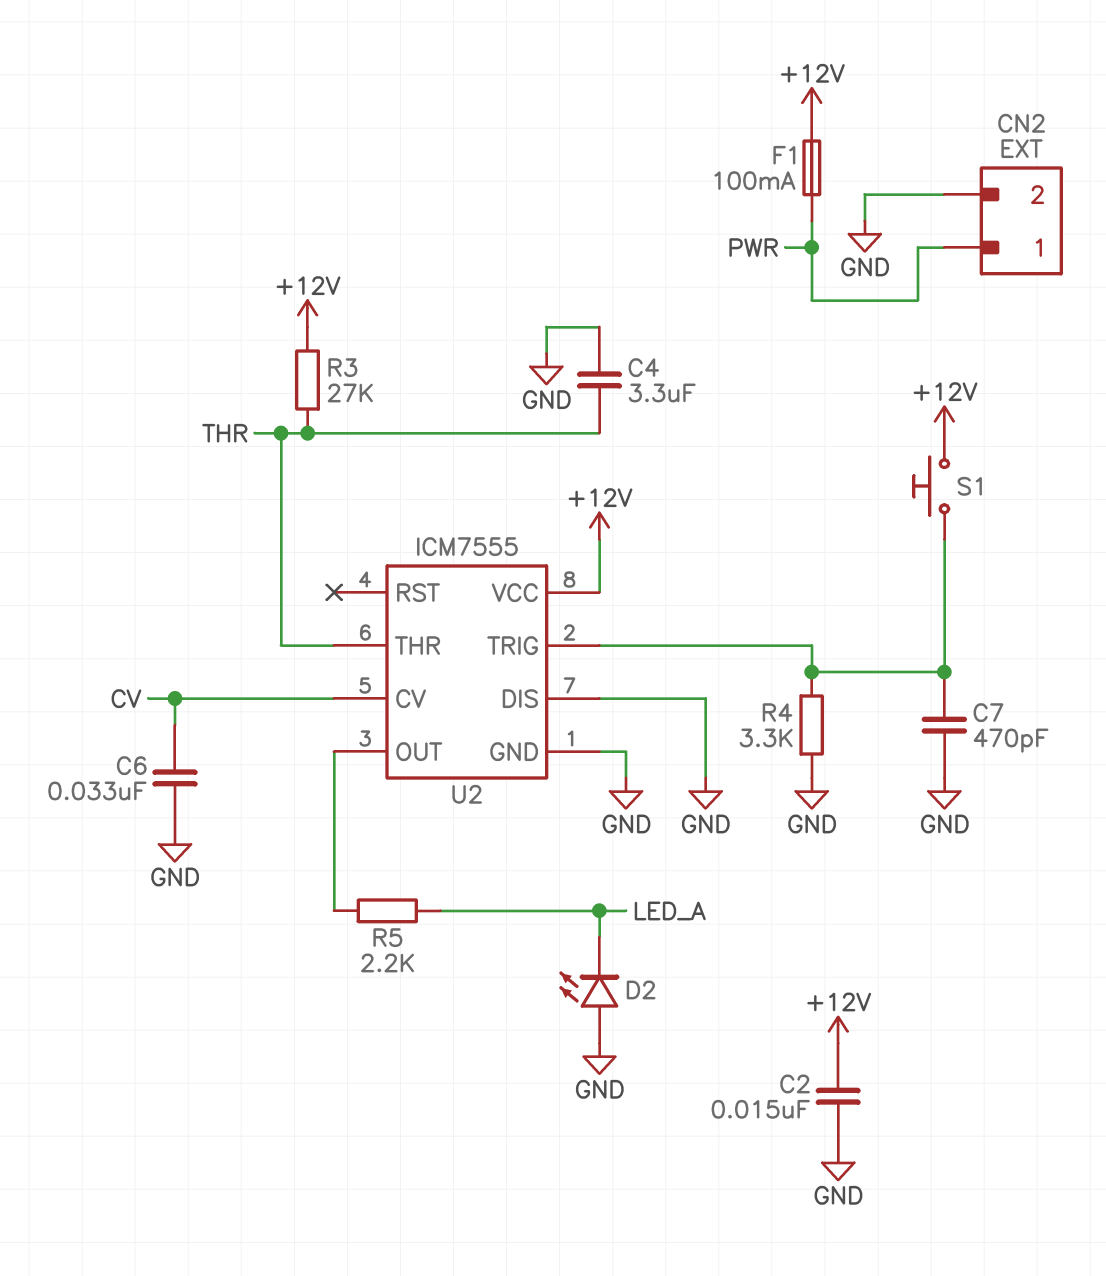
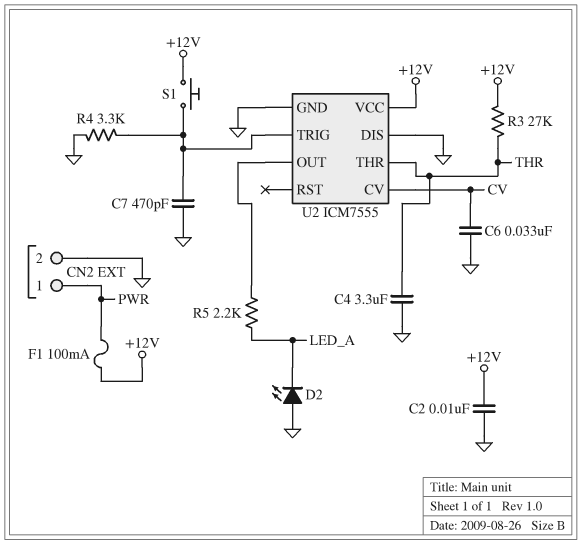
C2: 15nF (+12V, GND) -> 10nF (+12V, GND)

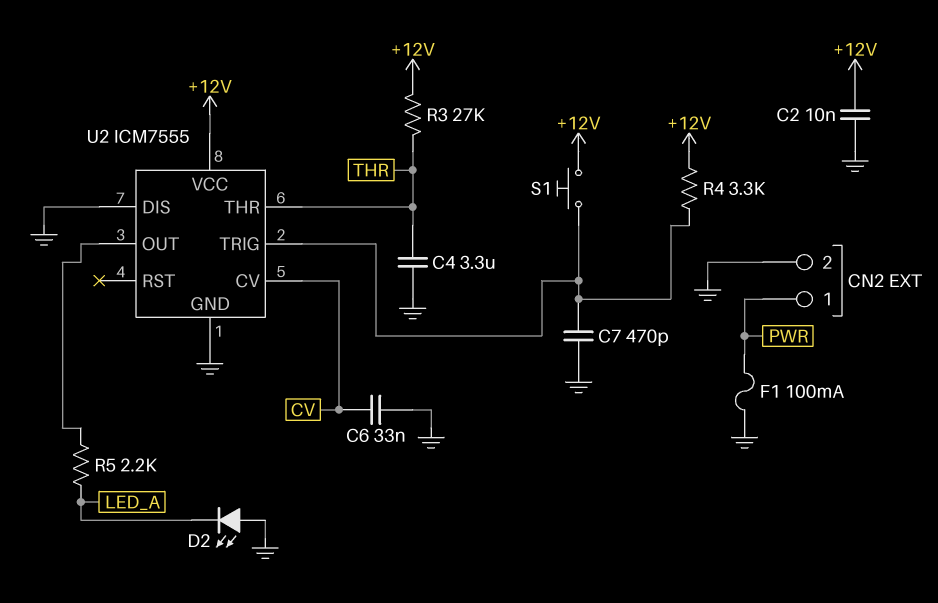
F1: 100mA (+12V, PWR) -> 100mA (GND, PWR)
R4: 3.3k (GND, U2/TRIG) -> 3.3k (+12V, U2/TRIG)

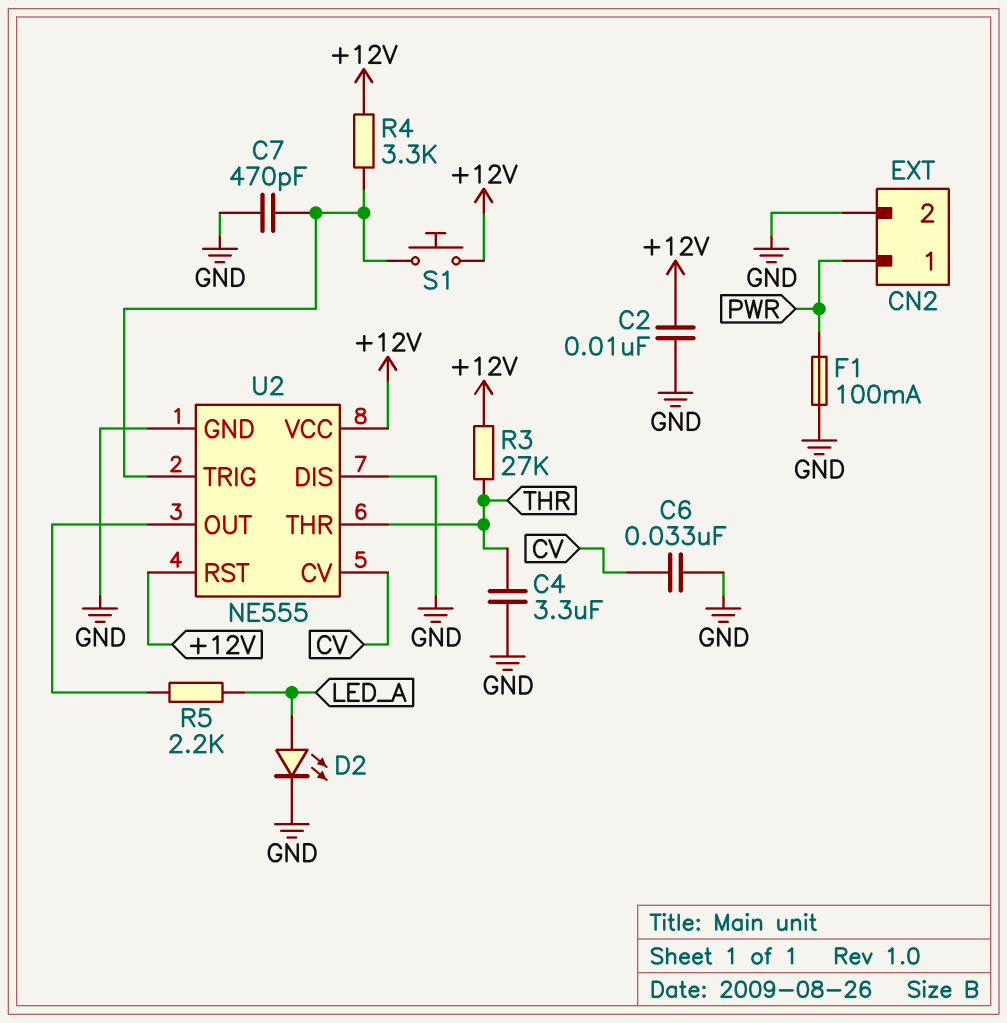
D2: LED (A GND, K LED_A) -> LED (A LED_A, K GND)
U2: ICM7555 -> NE555
U2 pin RST: none -> +12V

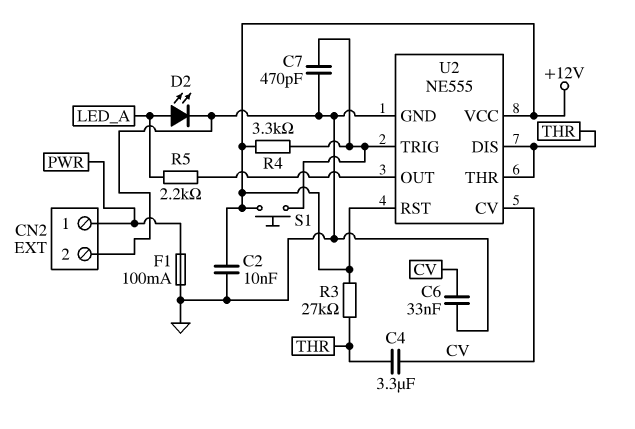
C4: 3.3uF (GND, THR) -> 3.3uF (CV, THR)
U2 pin DIS: GND -> THR

